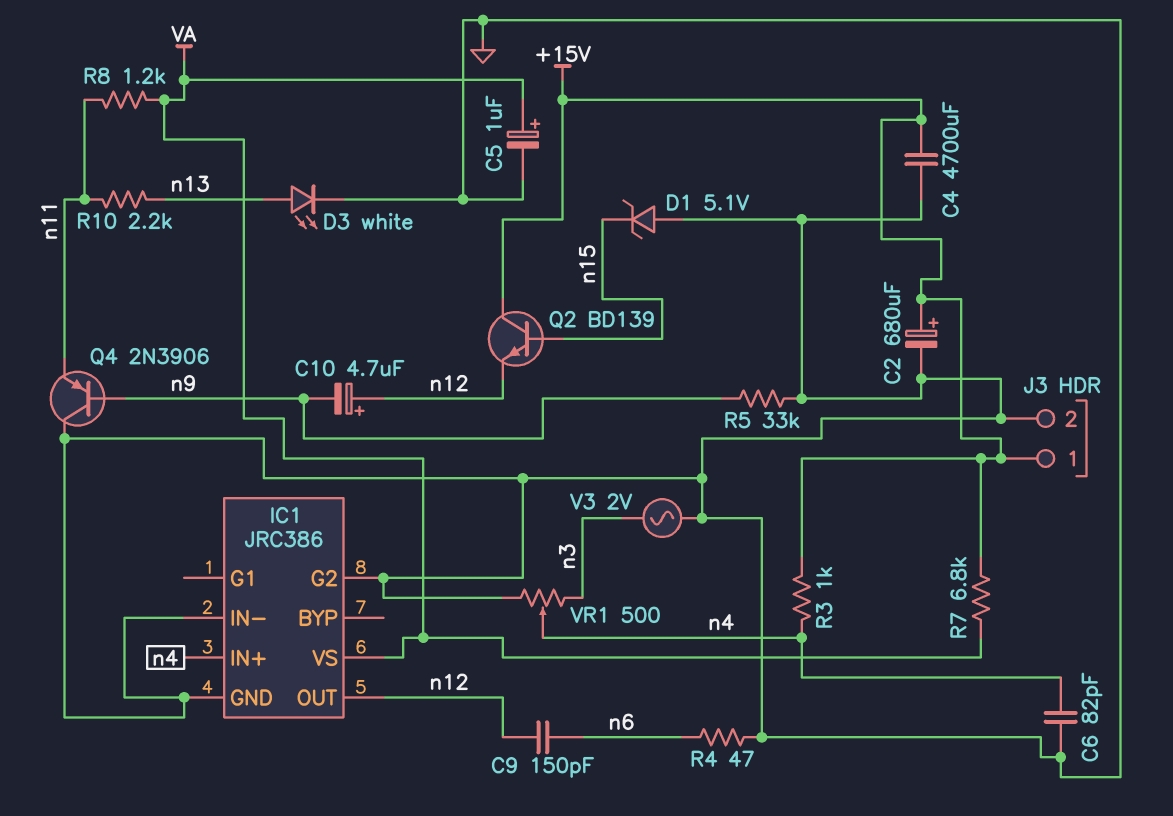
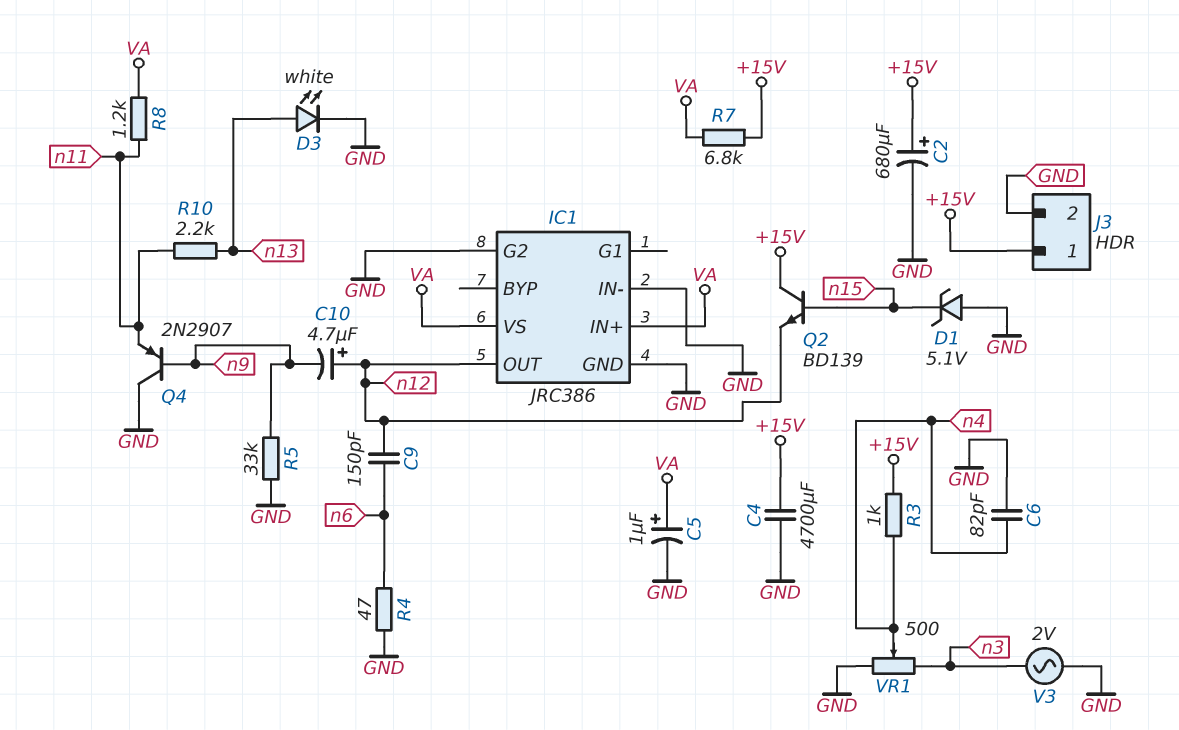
IC1 pin IN+: n4 -> VA
Q4: PNP 2N3906 (B n9, C GND, E n11) -> PNP 2N2907 (B n9, C GND, E n11)

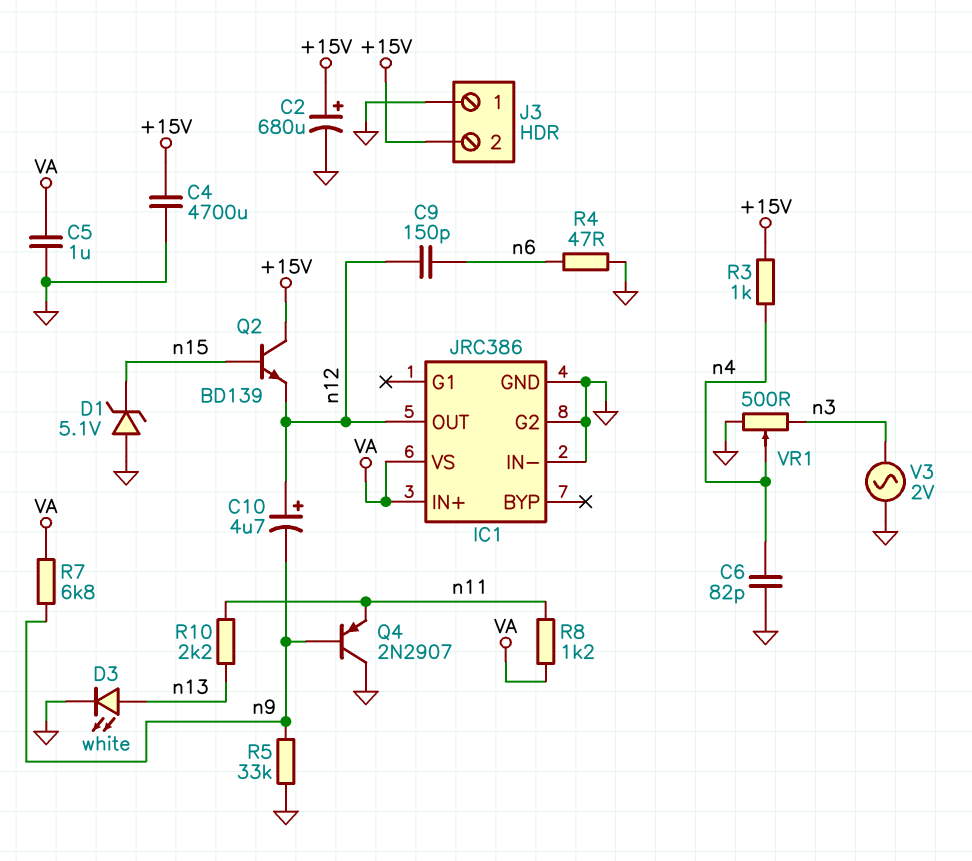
C5: 1uF (plus VA, minus GND) -> 1uF (GND, VA)
J3 pin 1: +15V -> GND
J3 pin 2: GND -> +15V
R7: 6.8k (+15V, VA) -> 6.8k (VA, n9)

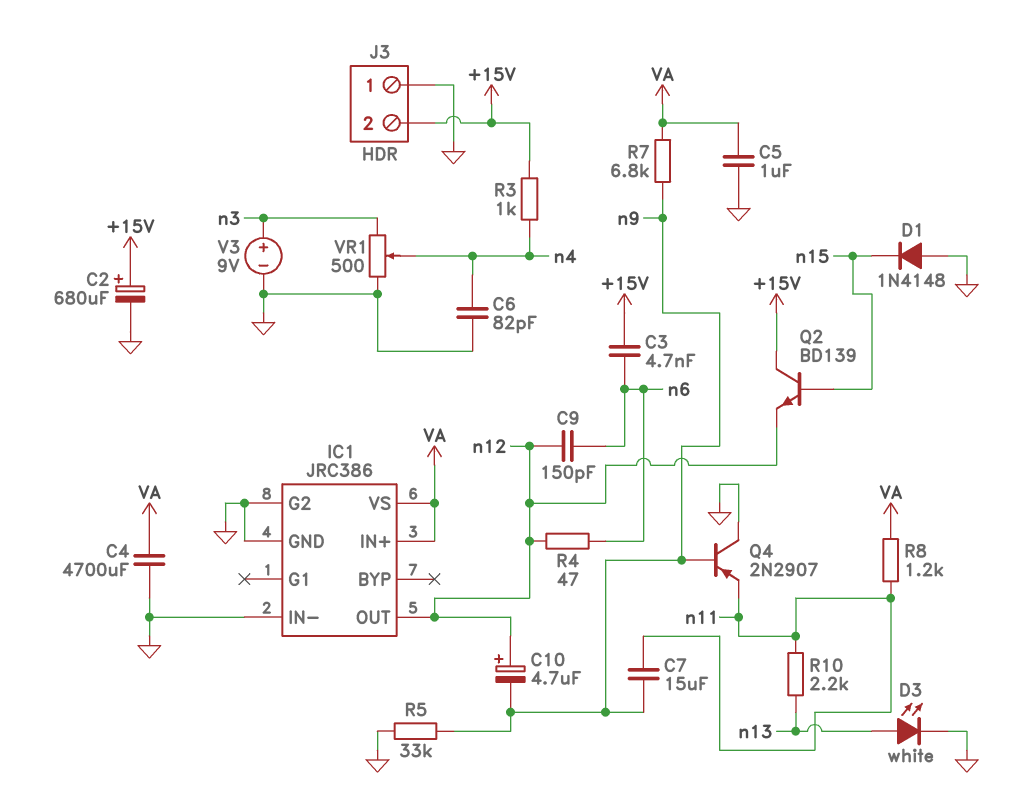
C3: none -> 4.7nF (+15V, n6)
C4: 4700uF (+15V, GND) -> 4700uF (GND, VA)
C7: none -> 15uF (n9, n11)
D1: zener 5.1V (A GND, K n15) -> diode 1N4148 (A GND, K n15)
R4: 47 (GND, n6) -> 47 (n6, n12)
V3: AC 2V (GND, n3) -> 9V (plus n3, minus GND)

